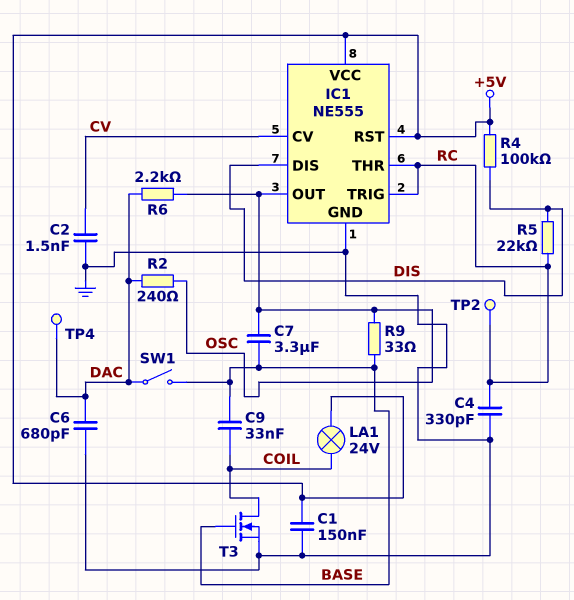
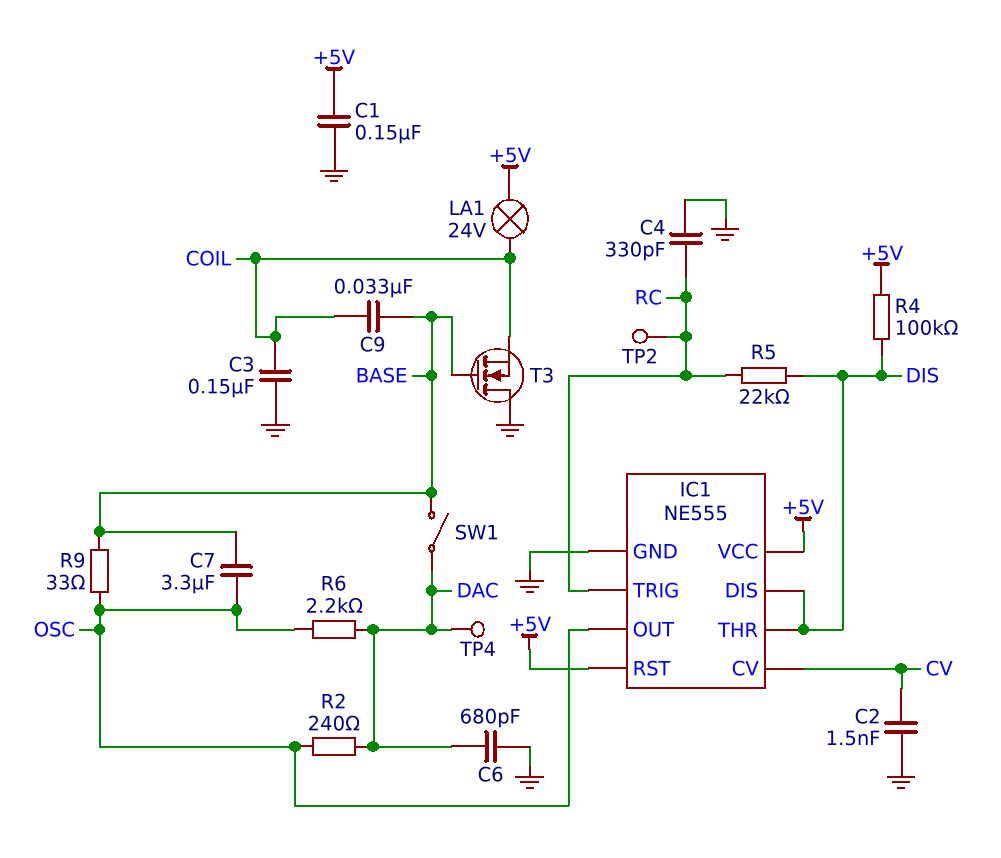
C3: none -> 150nF (COIL, GND)
IC1 pin THR: RC -> DIS
T3: NMOS (G BASE, D COIL, S GND) -> NMOS (G BASE, D GND, S COIL)

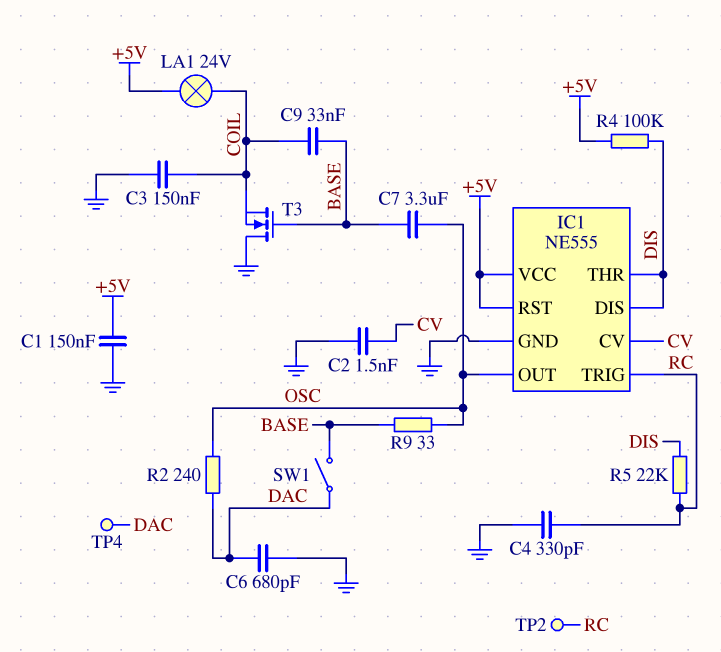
R6: 2.2k (DAC, OSC) -> none

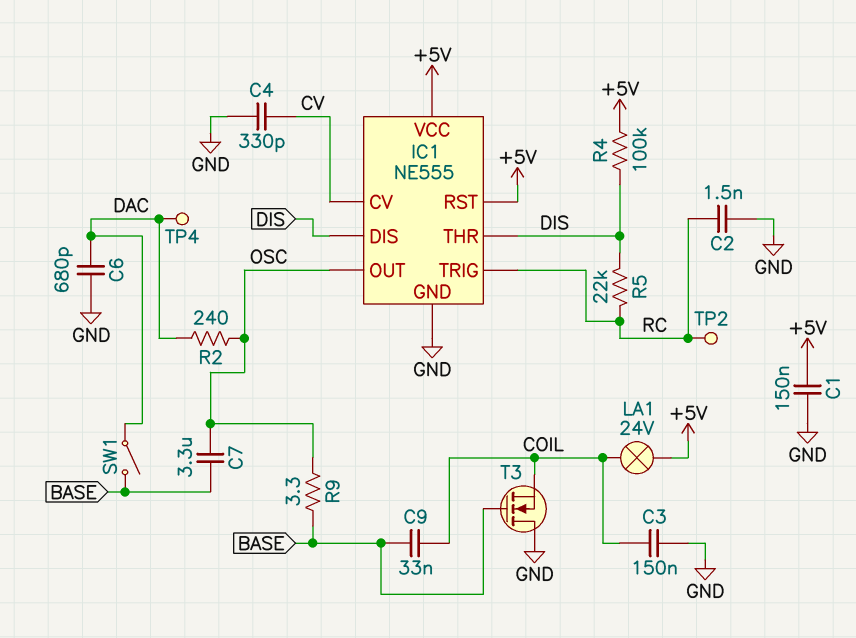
C2: 1.5nF (CV, GND) -> 1.5nF (GND, RC)
C4: 330pF (GND, RC) -> 330pF (CV, GND)
R9: 33 (BASE, OSC) -> 3.3 (BASE, OSC)

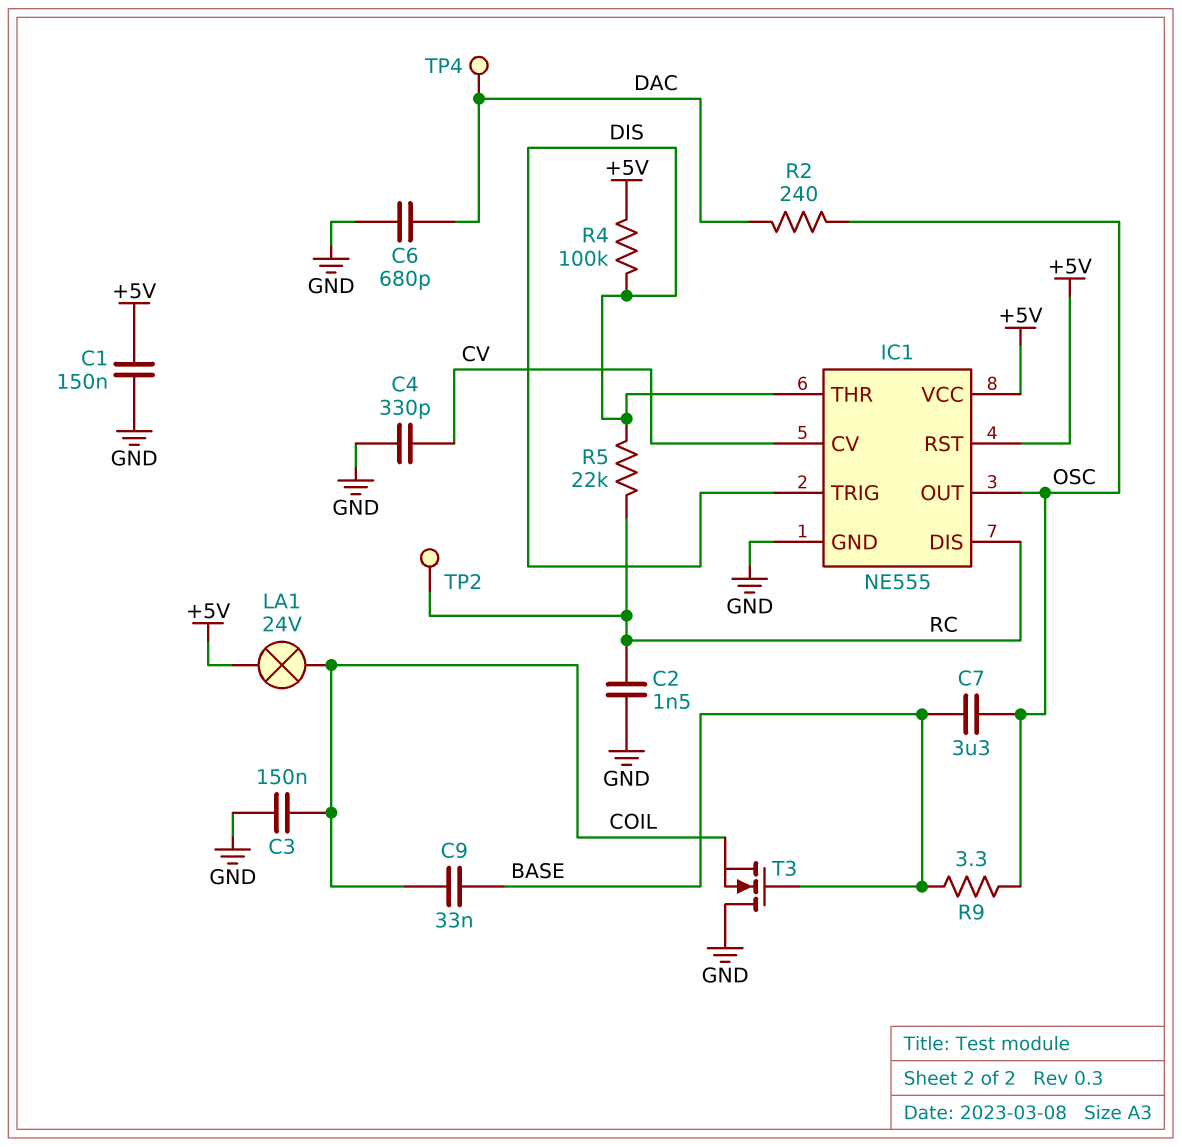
IC1 pin DIS: DIS -> RC
IC1 pin TRIG: RC -> DIS
SW1: switch (BASE, DAC) -> none

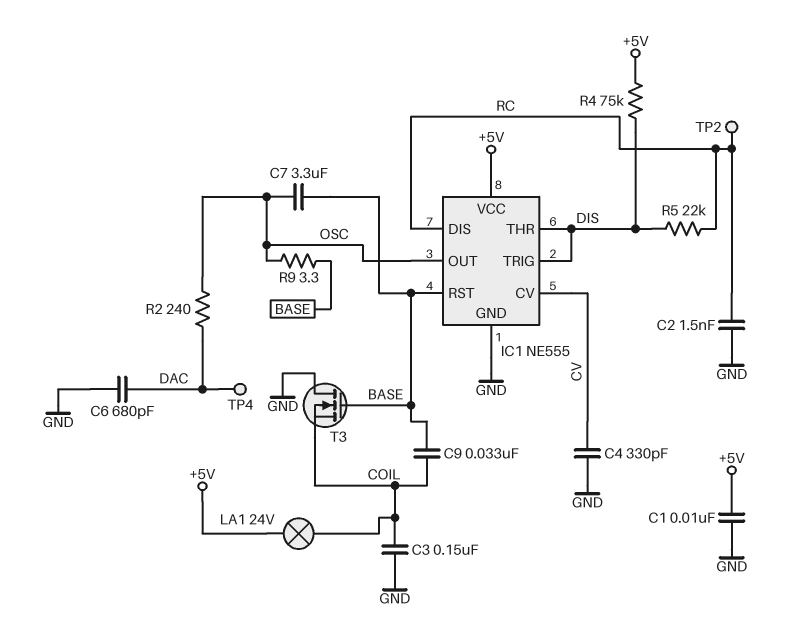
C1: 150nF (+5V, GND) -> 10nF (+5V, GND)
IC1 pin RST: +5V -> BASE
R4: 100k (+5V, DIS) -> 75k (+5V, DIS)

